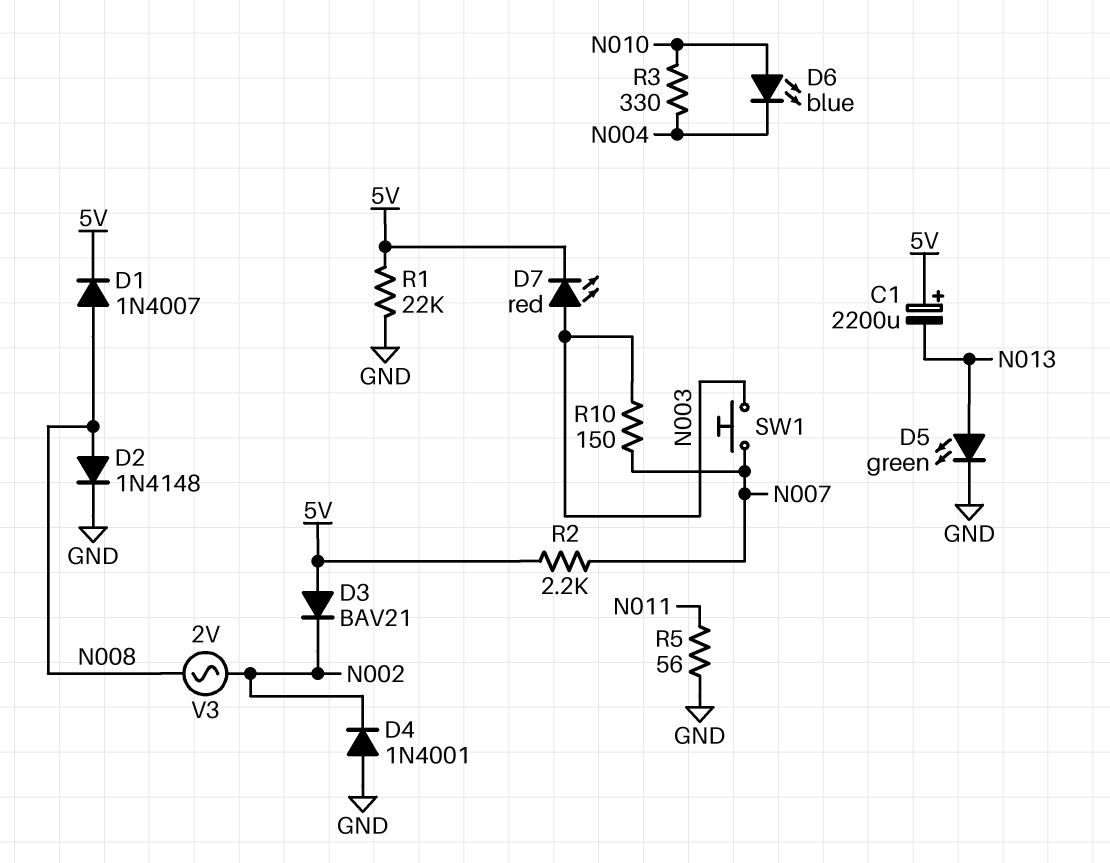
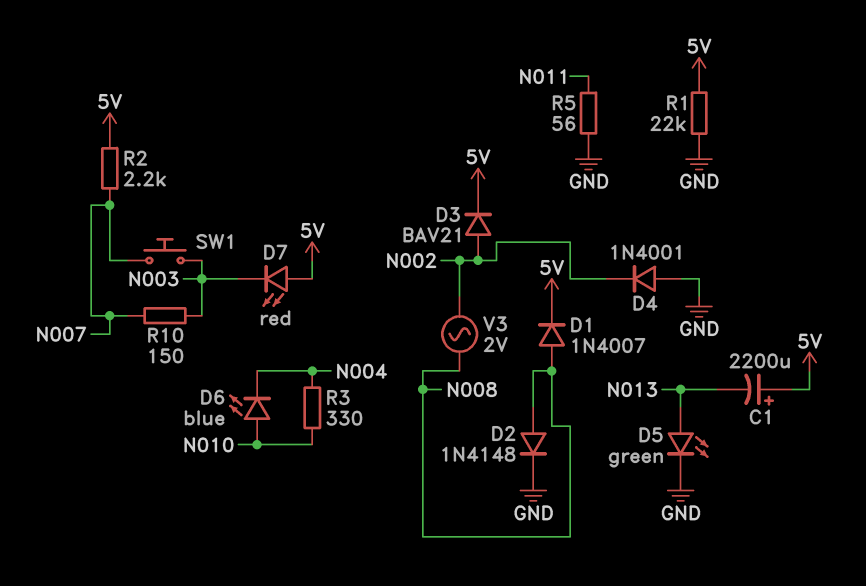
D3: diode BAV21 (A 5V, K N002) -> diode BAV21 (A N002, K 5V)
D7: LED red (A N003, K 5V) -> LED red (A 5V, K N003)

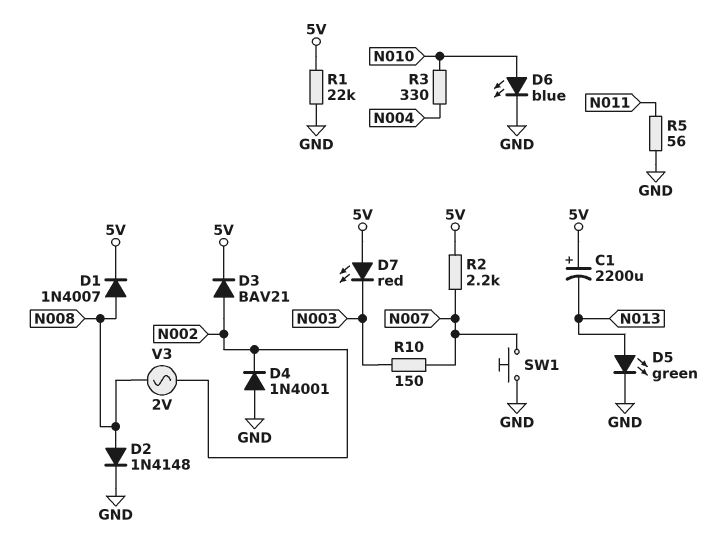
D6: LED blue (A N010, K N004) -> LED blue (A N010, K GND)
SW1: button (N003, N007) -> button (GND, N007)

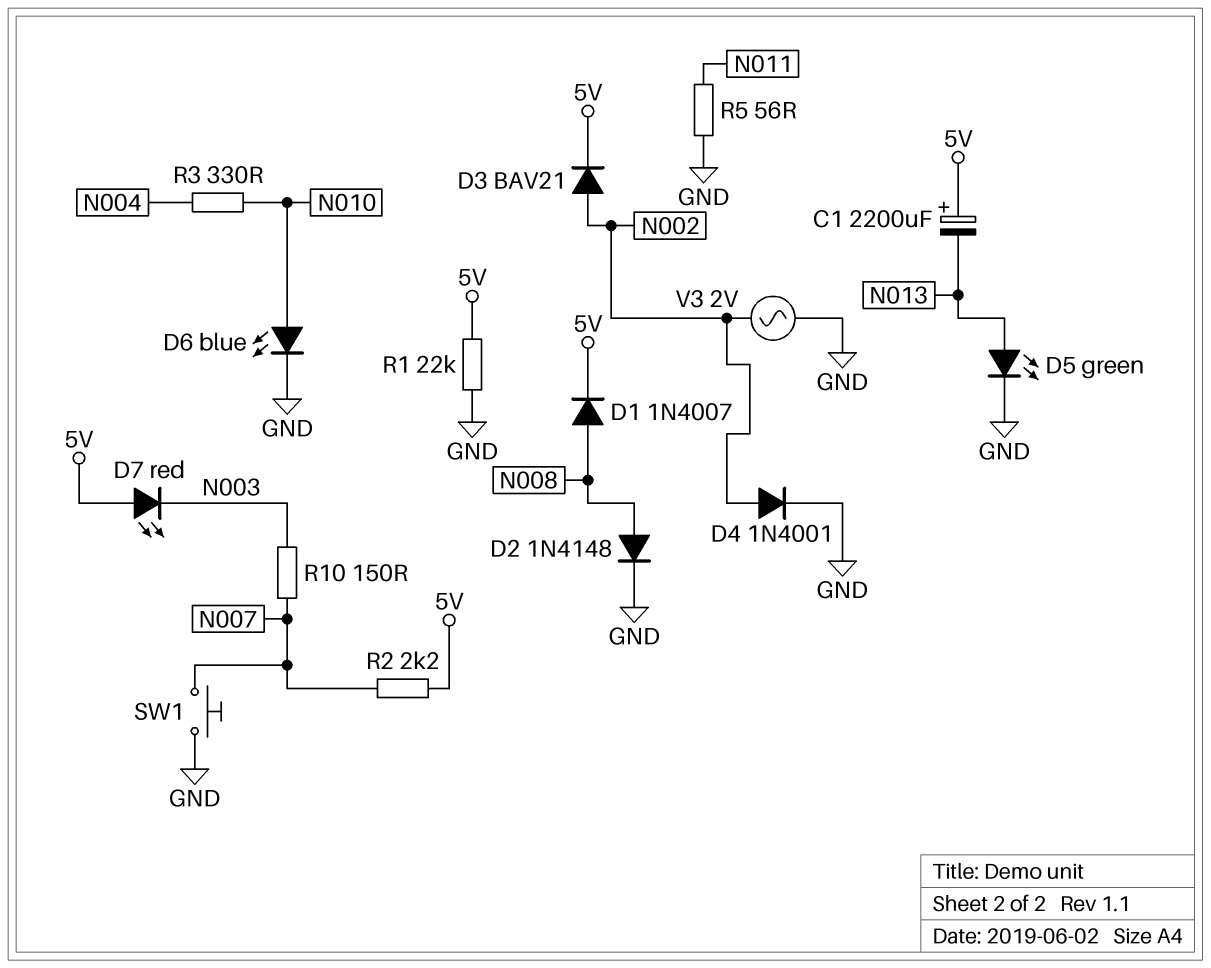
D4: diode 1N4001 (A GND, K N002) -> diode 1N4001 (A N002, K GND)
V3: AC 2V (N002, N008) -> AC 2V (GND, N002)

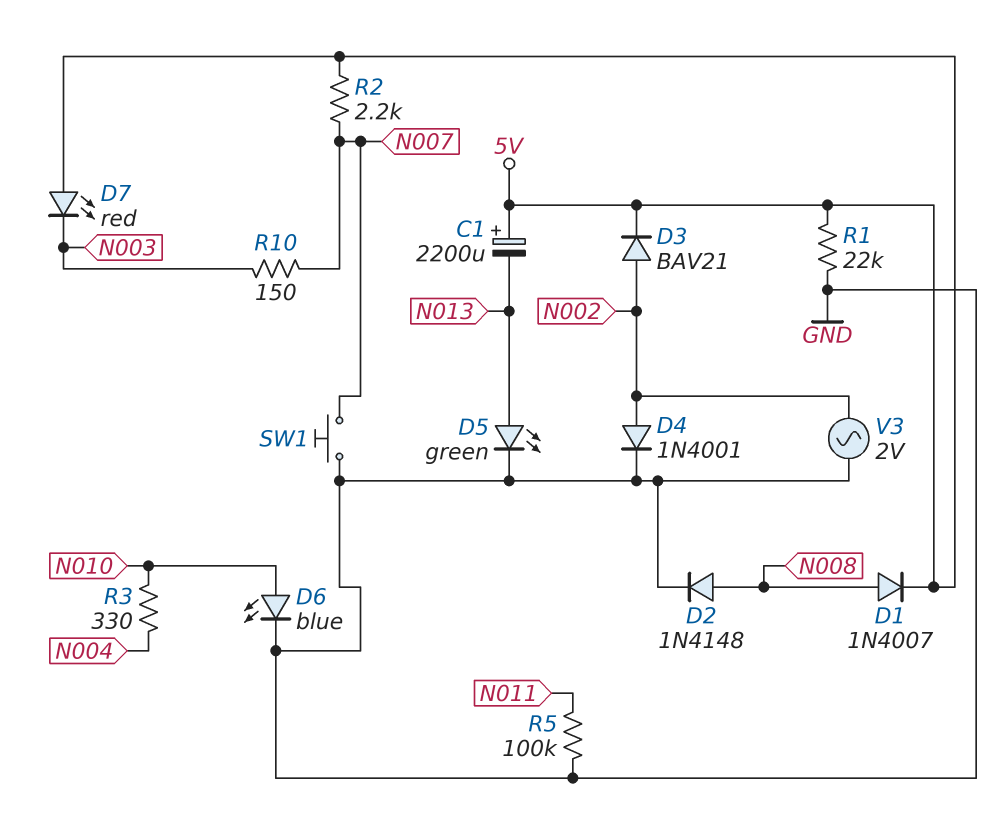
R5: 56 (GND, N011) -> 100k (GND, N011)

